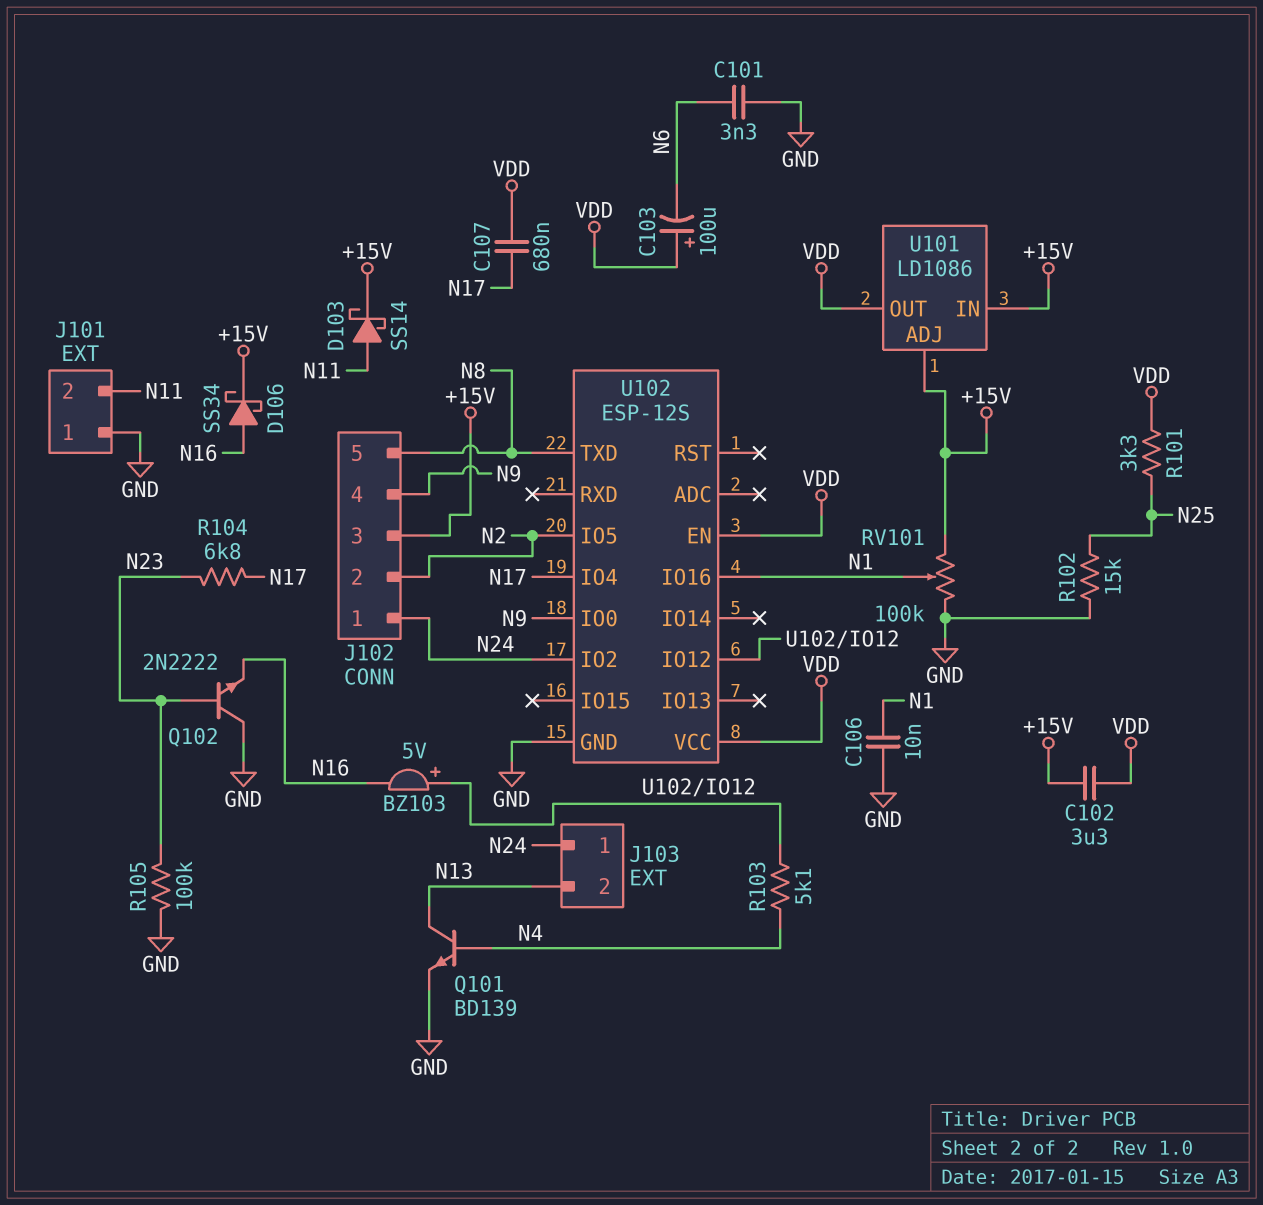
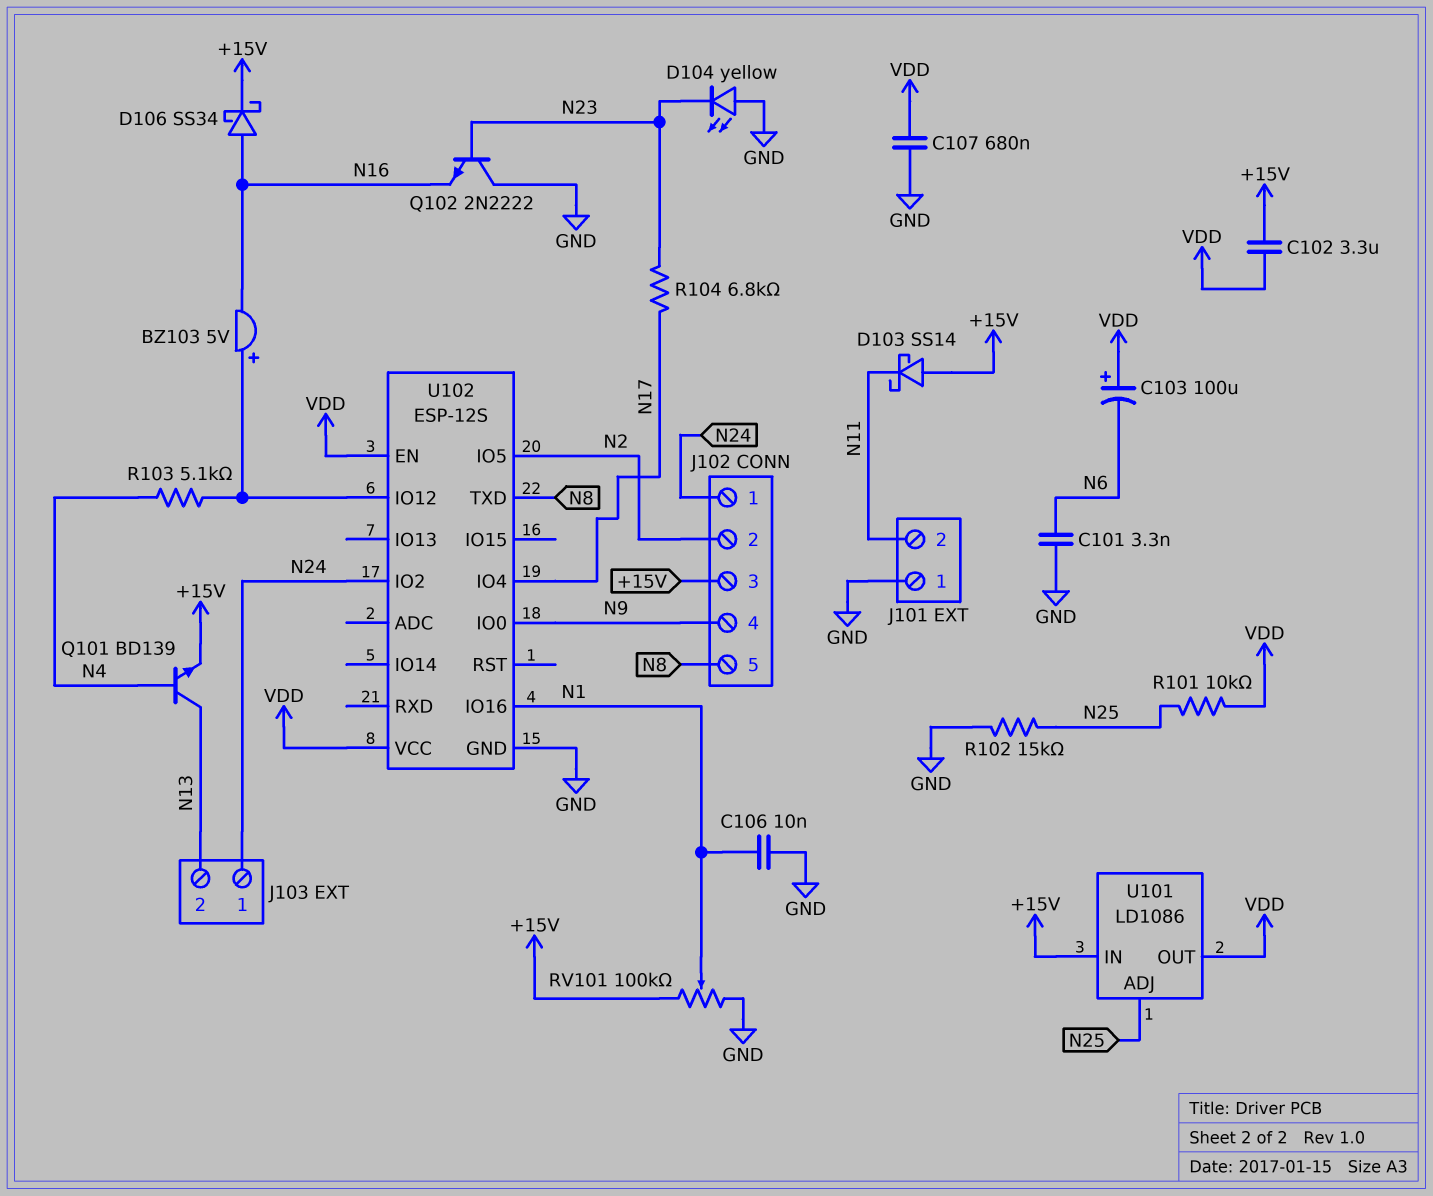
C107: 680nF (N17, VDD) -> 680nF (GND, VDD)
D103: schottky SS14 (A N11, K +15V) -> schottky SS14 (A +15V, K N11)
D104: none -> LED yellow (A GND, K N23)
Q101: NPN BD139 (B N4, C N13, E GND) -> NPN BD139 (B N4, C N13, E +15V)
R101: 3.3k (N25, VDD) -> 10k (N25, VDD)
R105: 100k (GND, N23) -> none
U101 pin ADJ: +15V -> N25

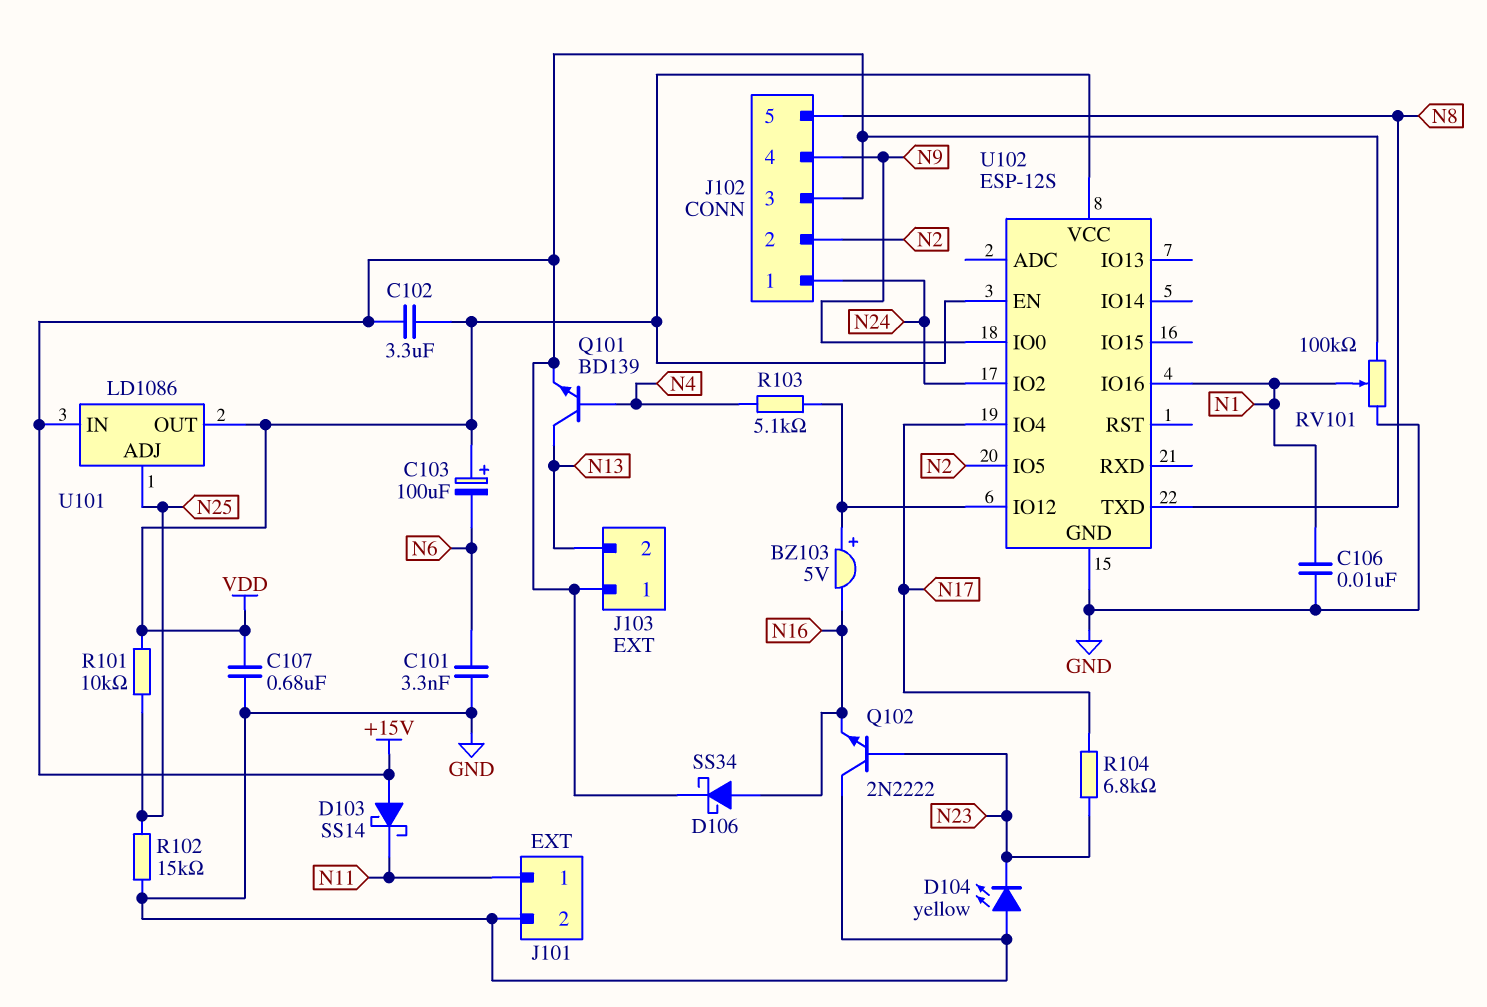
J101 pin 1: GND -> N11
J101 pin 2: N11 -> GND
J103 pin 1: N24 -> +15V

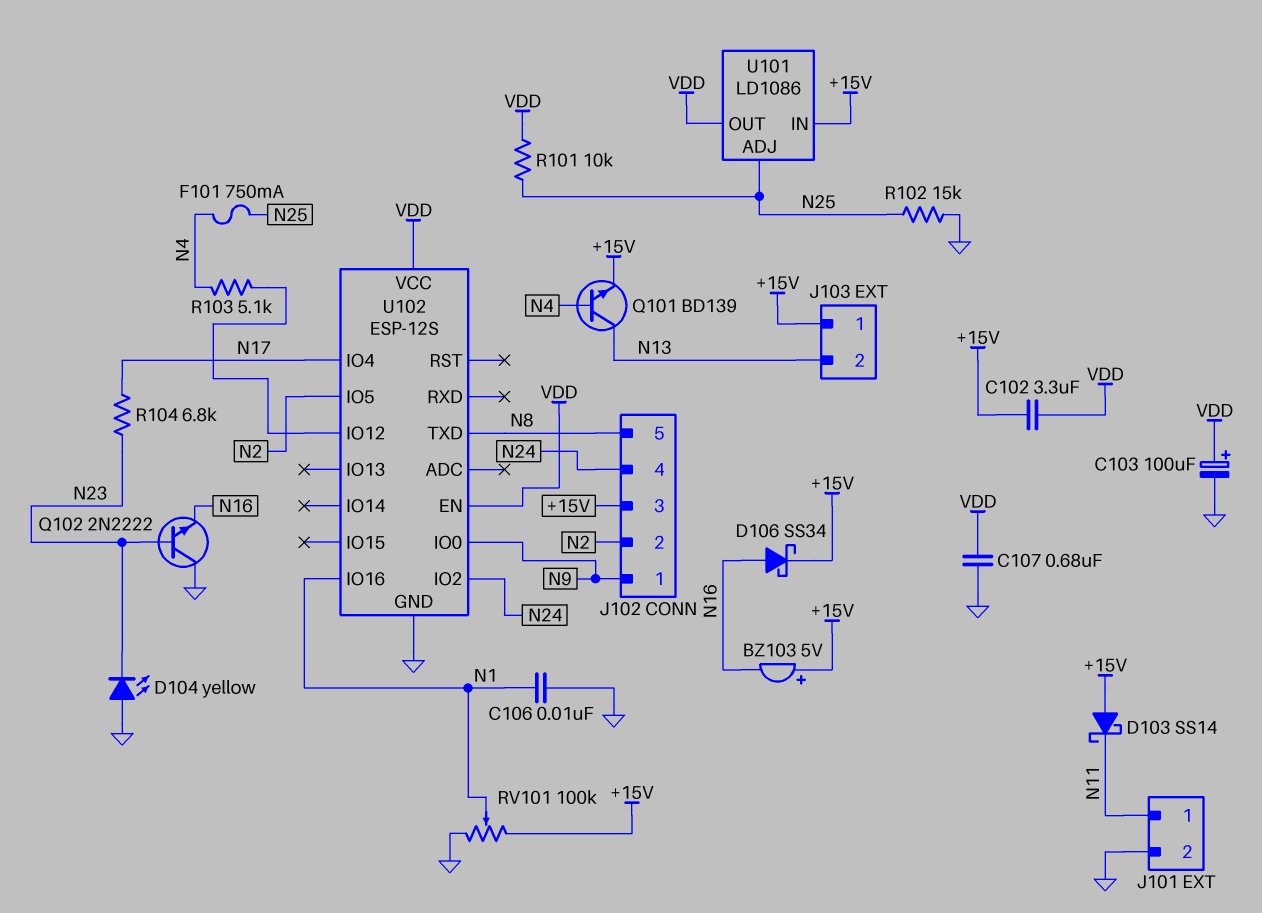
BZ103: buzzer 5V (plus U102/IO12, minus N16) -> buzzer 5V (plus +15V, minus N16)
C101: 3.3nF (GND, N6) -> none
C103: 100uF (plus VDD, minus N6) -> 100uF (plus VDD, minus GND)
F101: none -> 750mA (N4, N25)
J102 pin 1: N24 -> N9
J102 pin 4: N9 -> N24

